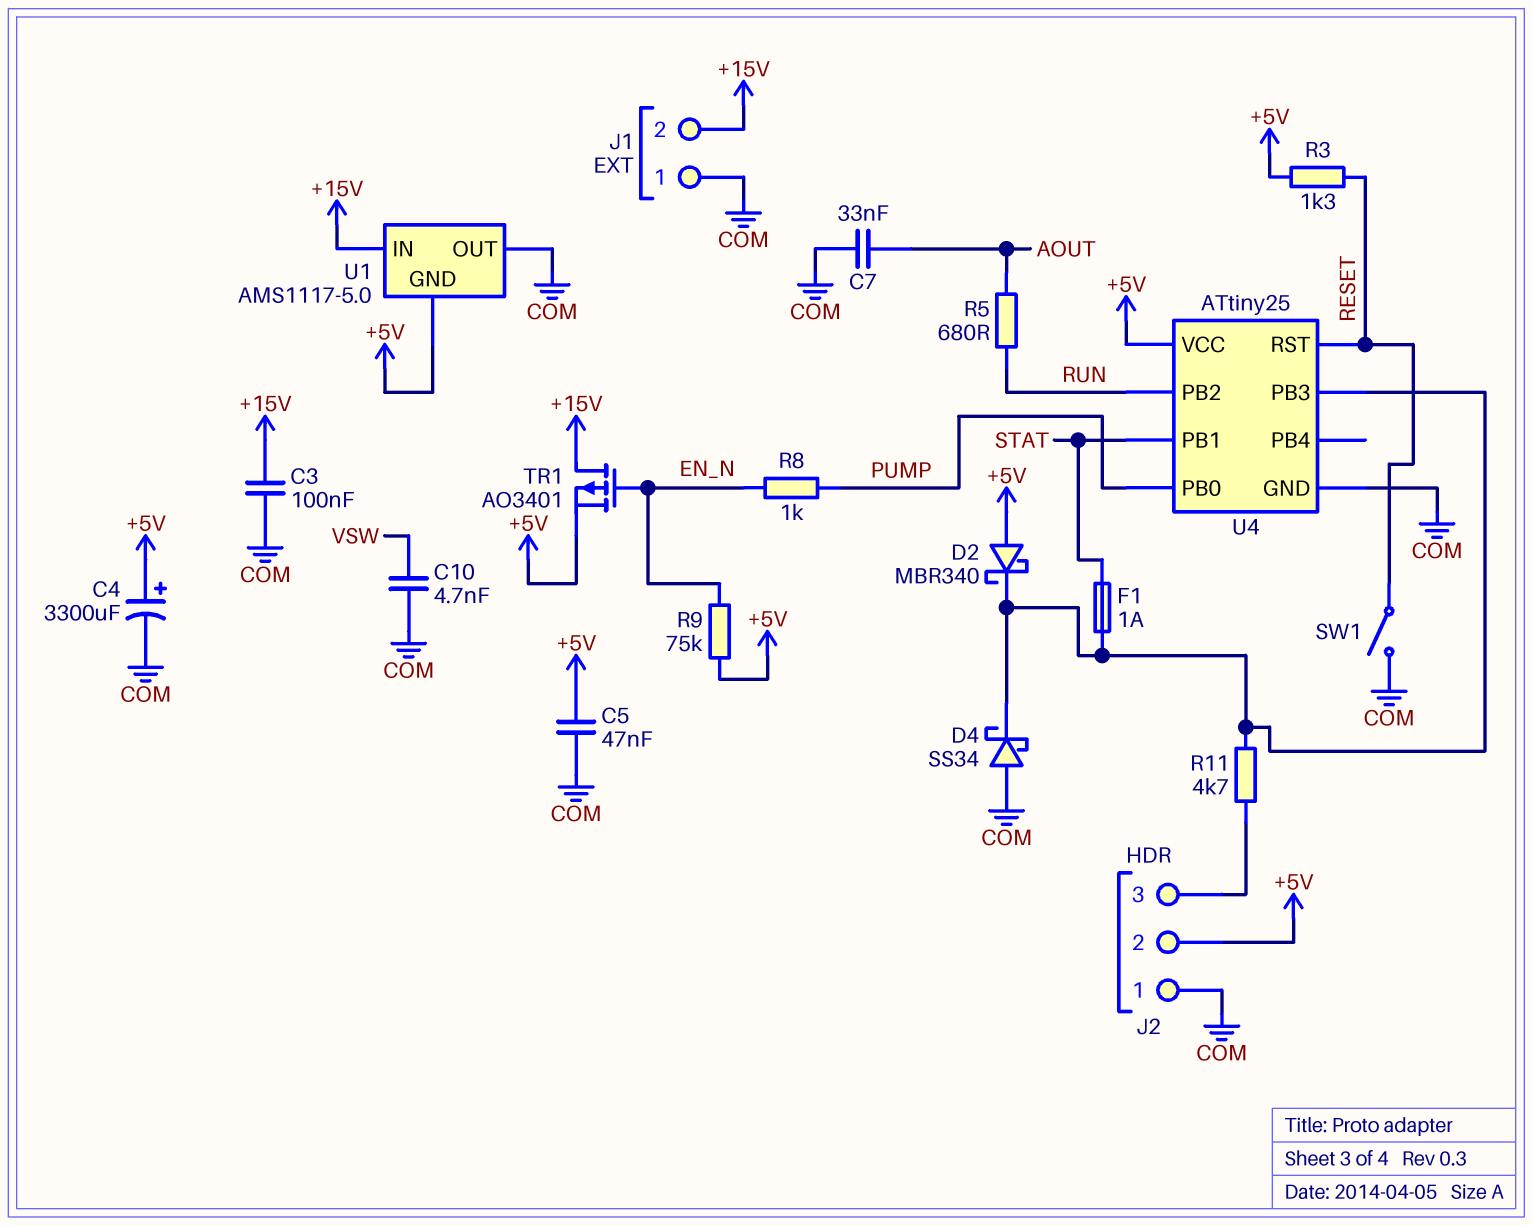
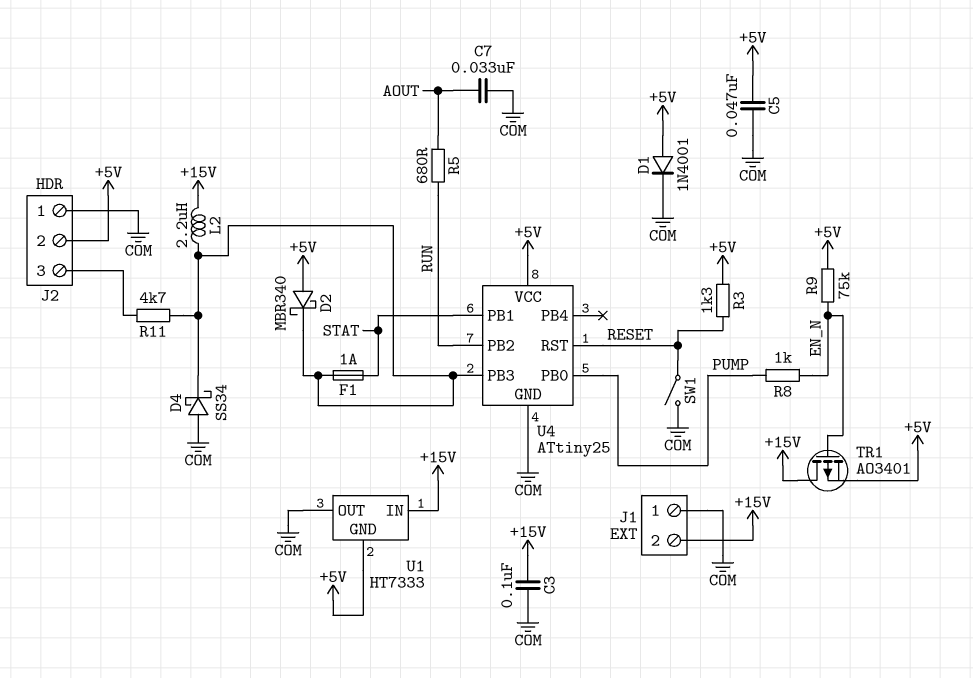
C4: 3300uF (plus +5V, minus COM) -> none
C10: 4.7nF (COM, VSW) -> none
D1: none -> diode 1N4001 (A +5V, K COM)
L2: none -> 2.2uH (+15V, U4/PB3)
U1: AMS1117-5.0 -> HT7333

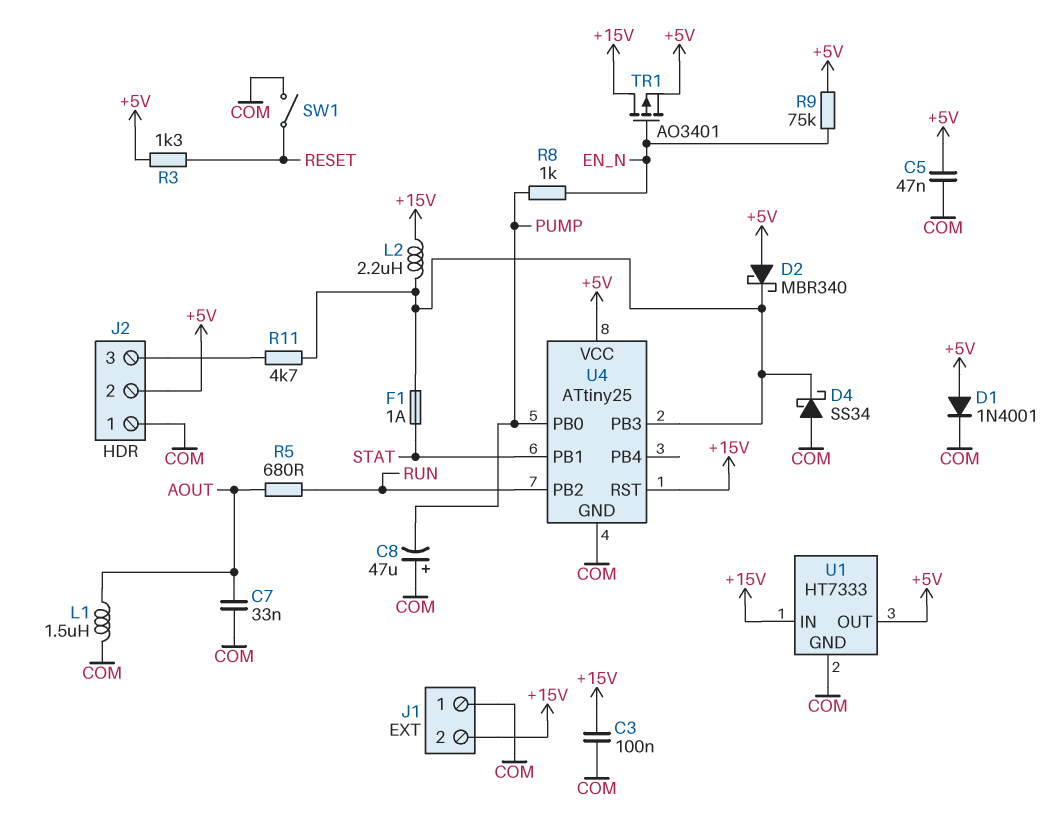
C8: none -> 47uF (plus COM, minus PUMP)
L1: none -> 1.5uH (AOUT, COM)
U1 pin GND: +5V -> COM
U1 pin OUT: COM -> +5V
U4 pin RST: RESET -> +15V

